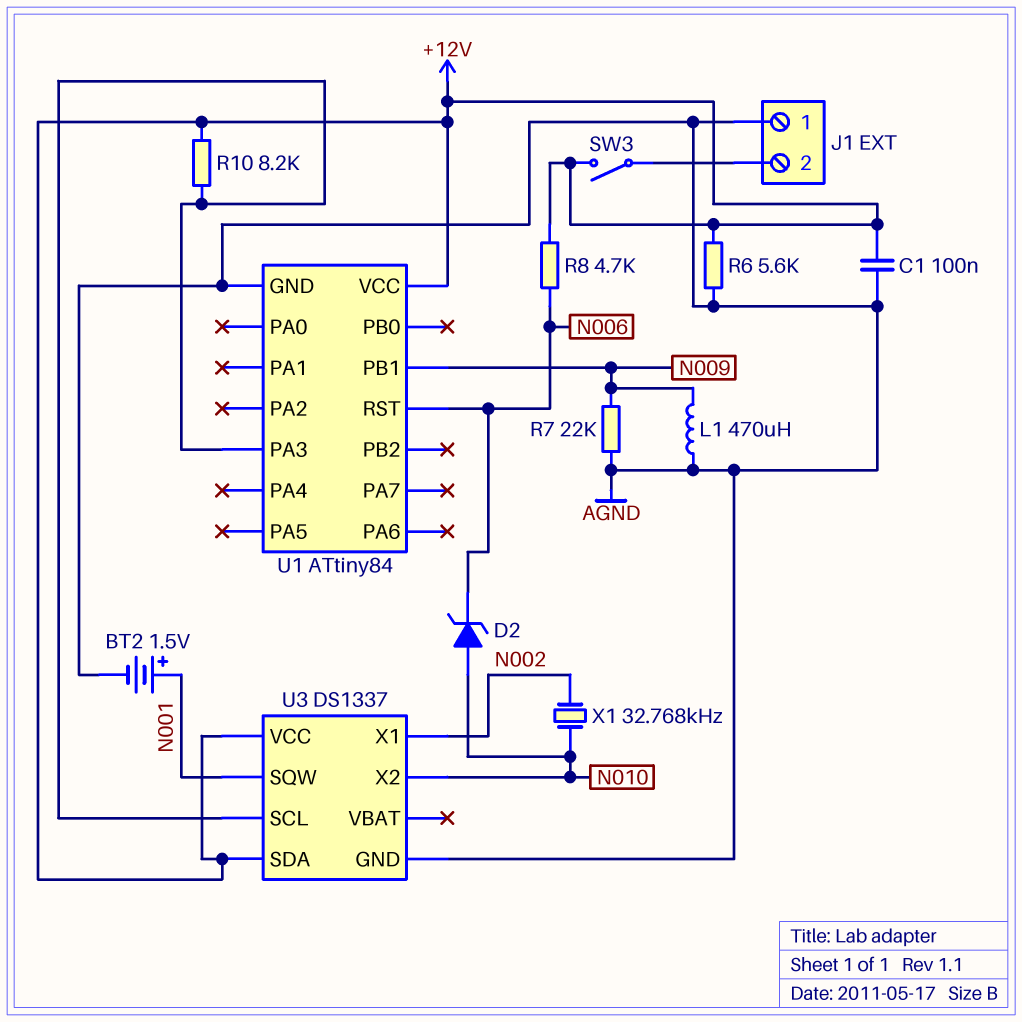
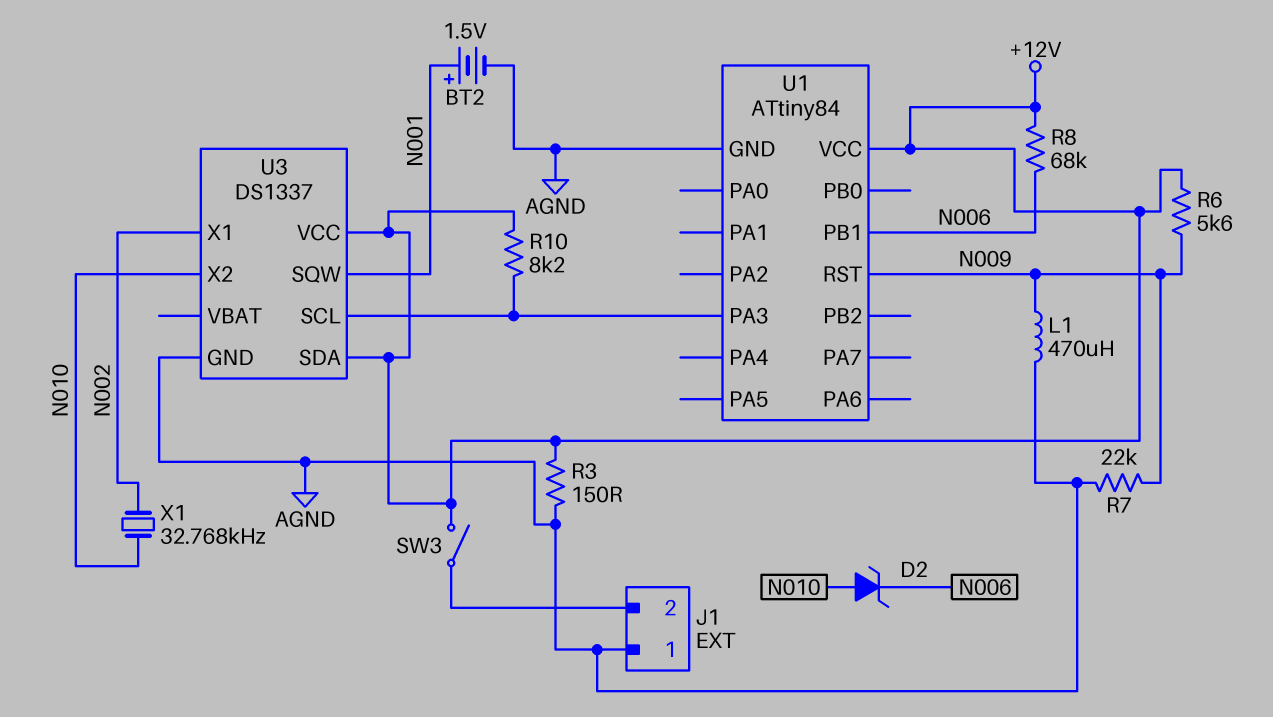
C1: 100nF (+12V, AGND) -> none
R3: none -> 150 (+12V, AGND)
R6: 5.6k (+12V, AGND) -> 5.6k (+12V, N009)
R8: 4.7k (+12V, N006) -> 68k (+12V, N006)
U1 pin PB1: N009 -> N006
U1 pin RST: N006 -> N009

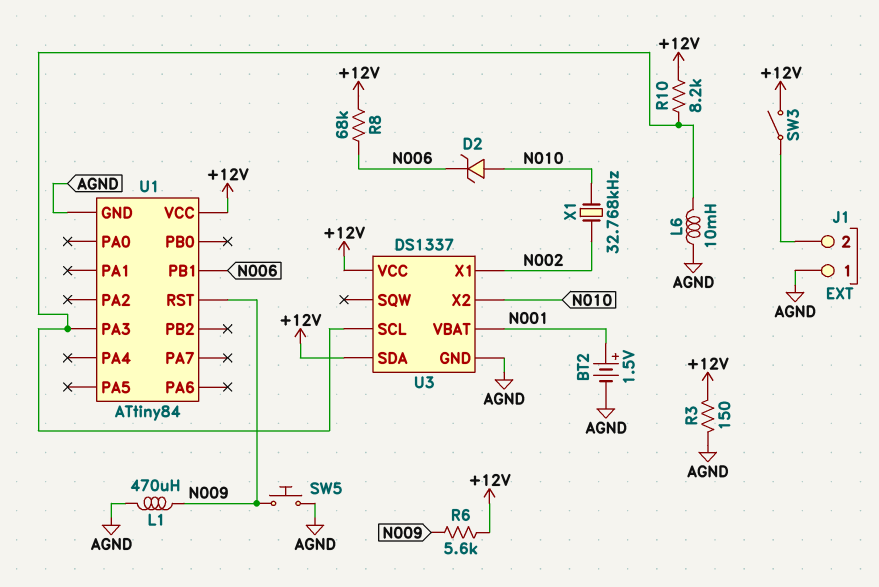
L6: none -> 10mH (AGND, U1/PA3)
R7: 22k (AGND, N009) -> none
SW5: none -> button (AGND, N009)
U3 pin SQW: N001 -> none
U3 pin VBAT: none -> N001

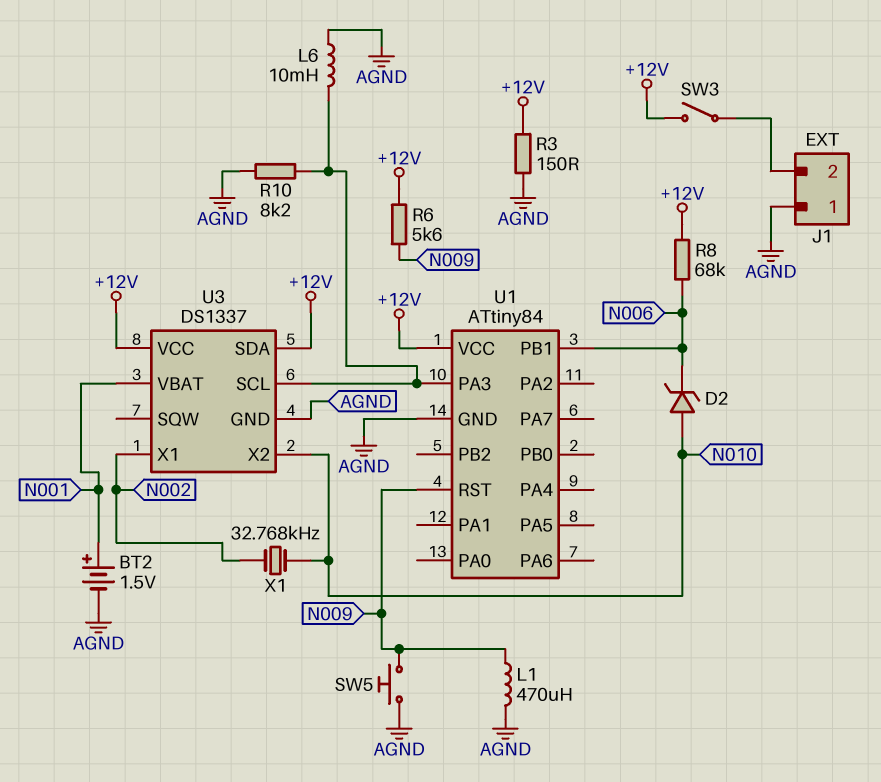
R10: 8.2k (+12V, U1/PA3) -> 8.2k (AGND, U1/PA3)

